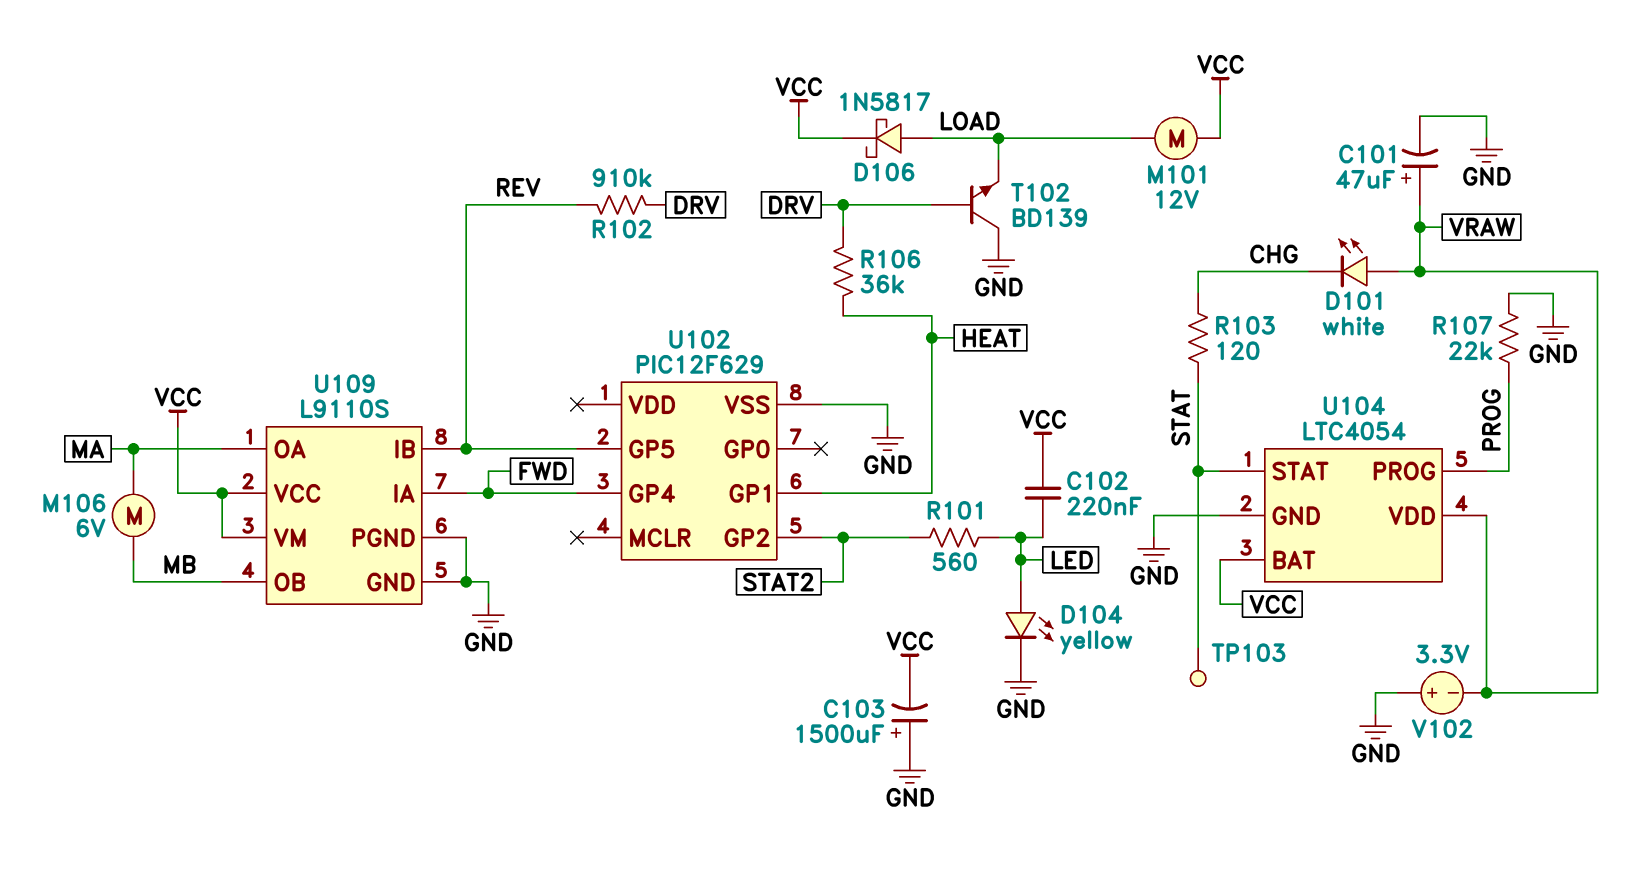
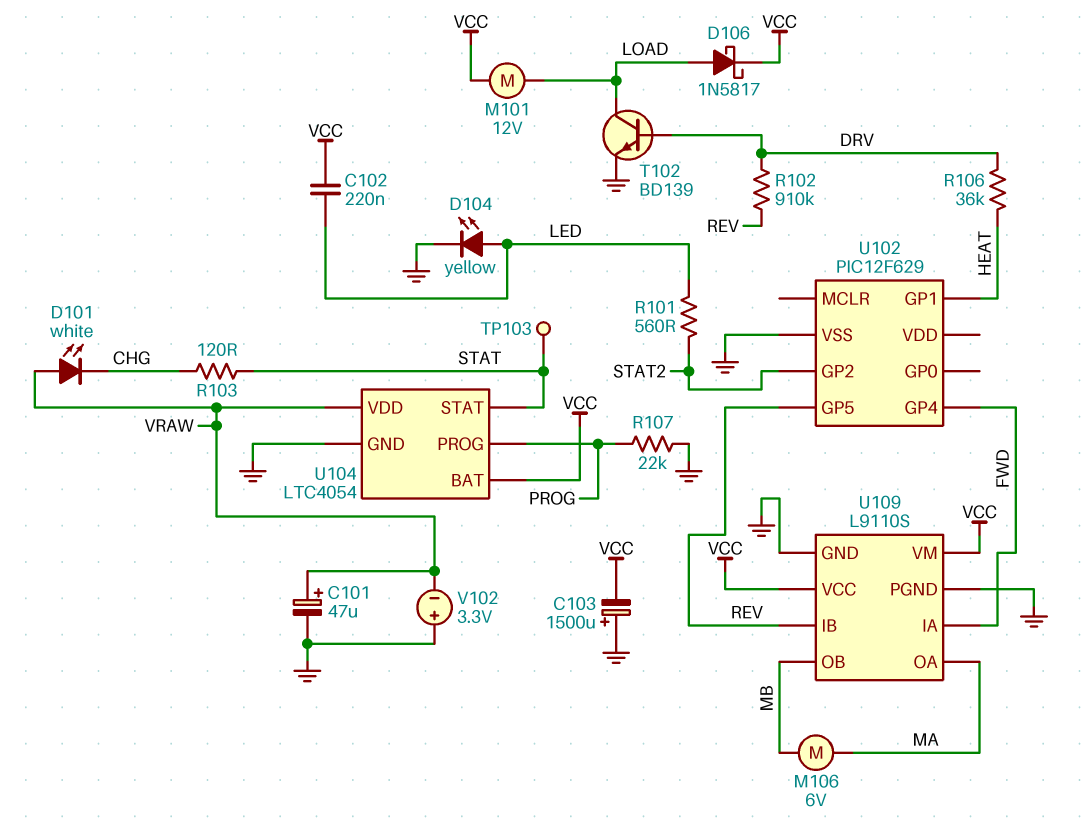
T102: NPN BD139 (B DRV, C GND, E LOAD) -> NPN BD139 (B DRV, C LOAD, E GND)

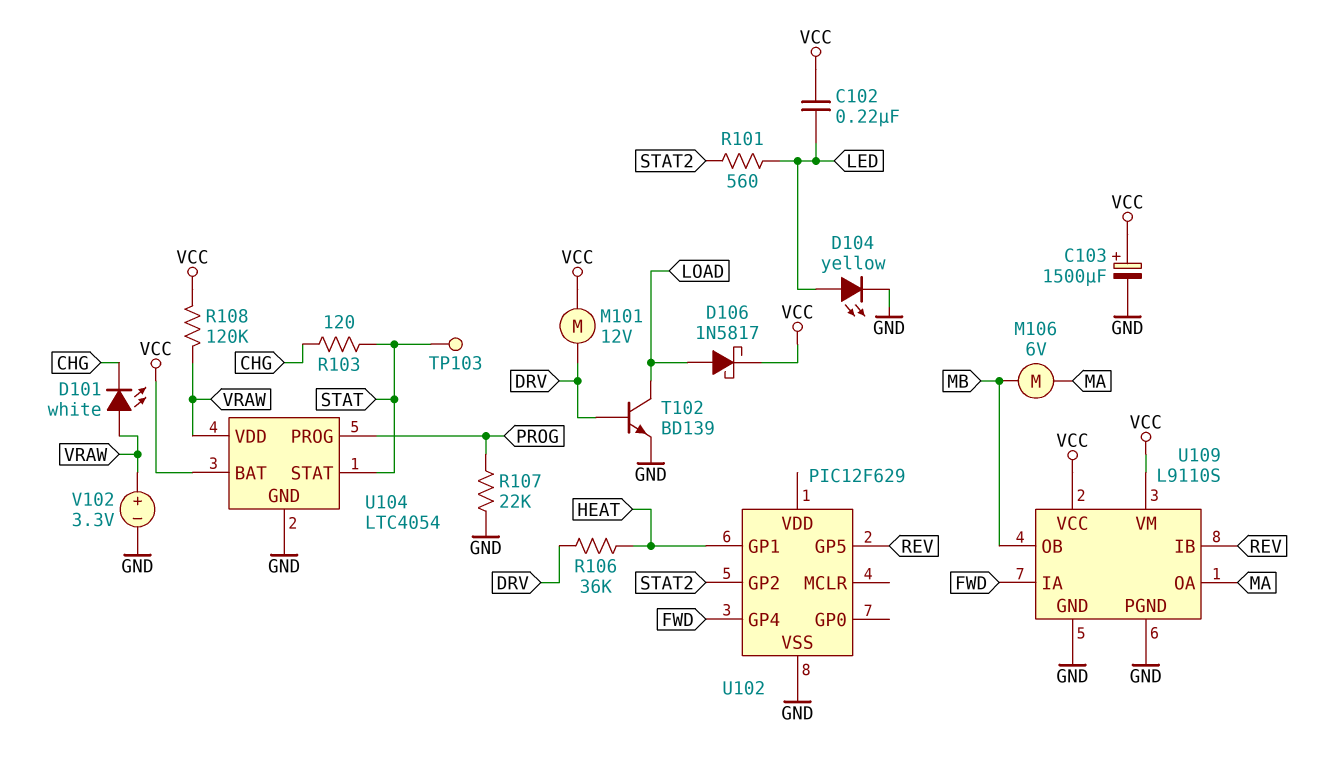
C101: 47uF (plus VRAW, minus GND) -> none
C103: 1500uF (plus GND, minus VCC) -> 1500uF (plus VCC, minus GND)
M101: motor 12V (LOAD, VCC) -> motor 12V (DRV, VCC)
R102: 910k (DRV, REV) -> none
R108: none -> 120k (VCC, VRAW)
V102: 3.3V (plus GND, minus VRAW) -> 3.3V (plus VRAW, minus GND)

